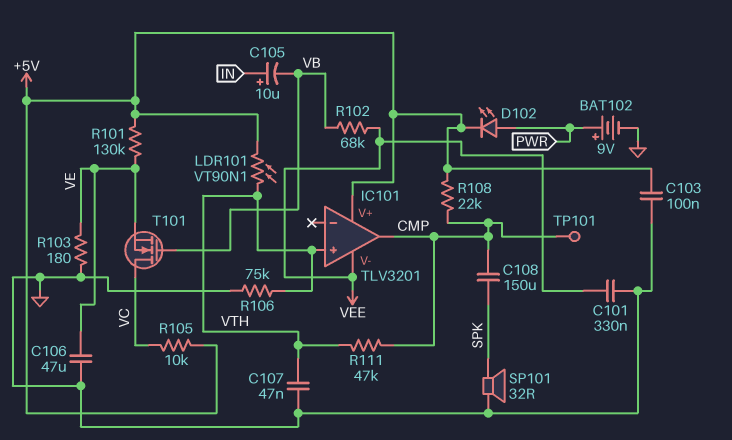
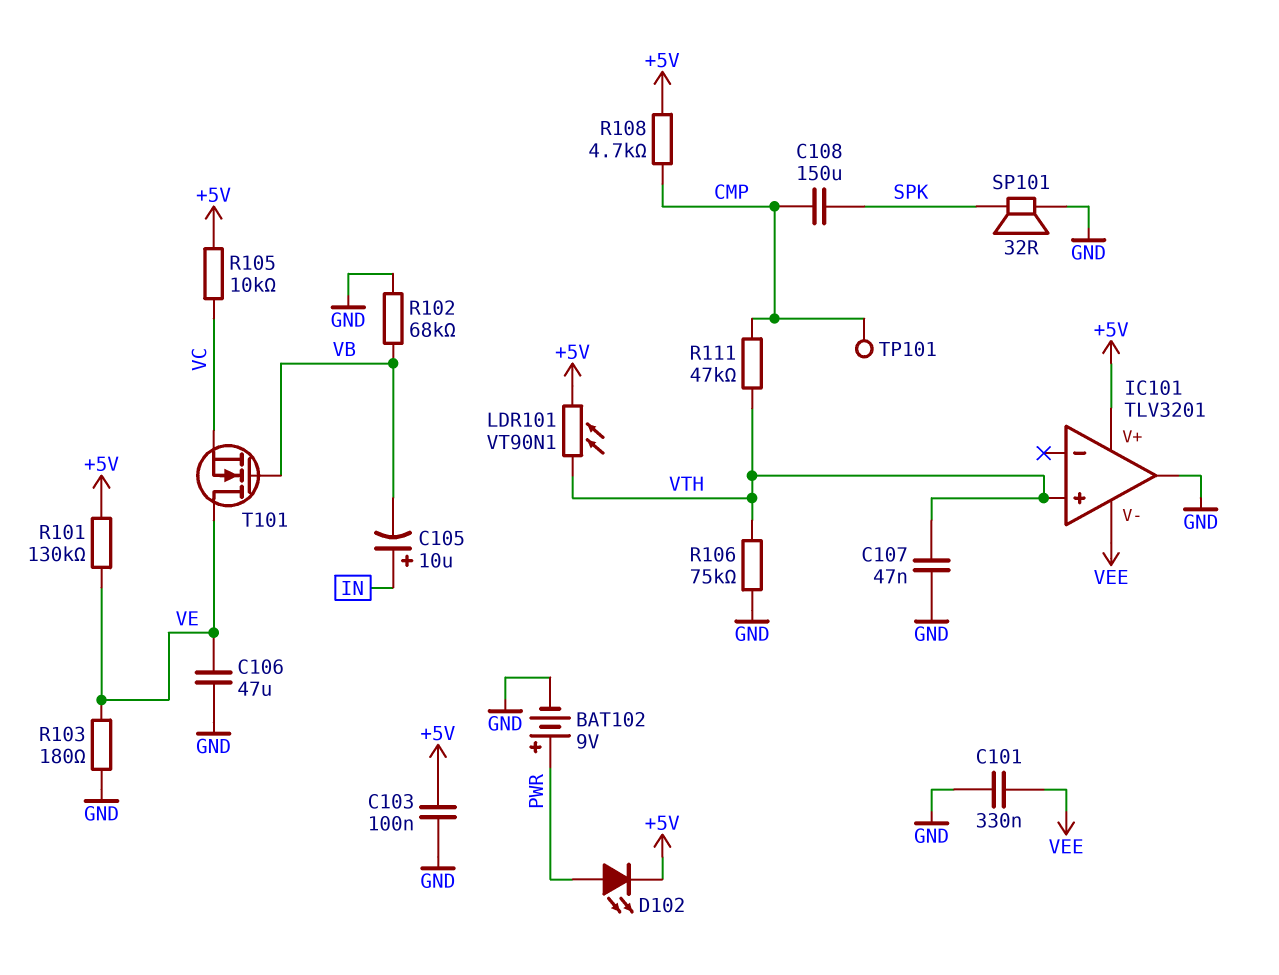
IC101 pin out: CMP -> GND
R102: 68k (VB, VEE) -> 68k (GND, VB)
R108: 22k (+5V, CMP) -> 4.7k (+5V, CMP)
T101: NMOS (G VB, D VC, S VE) -> NMOS (G VB, D VE, S VC)

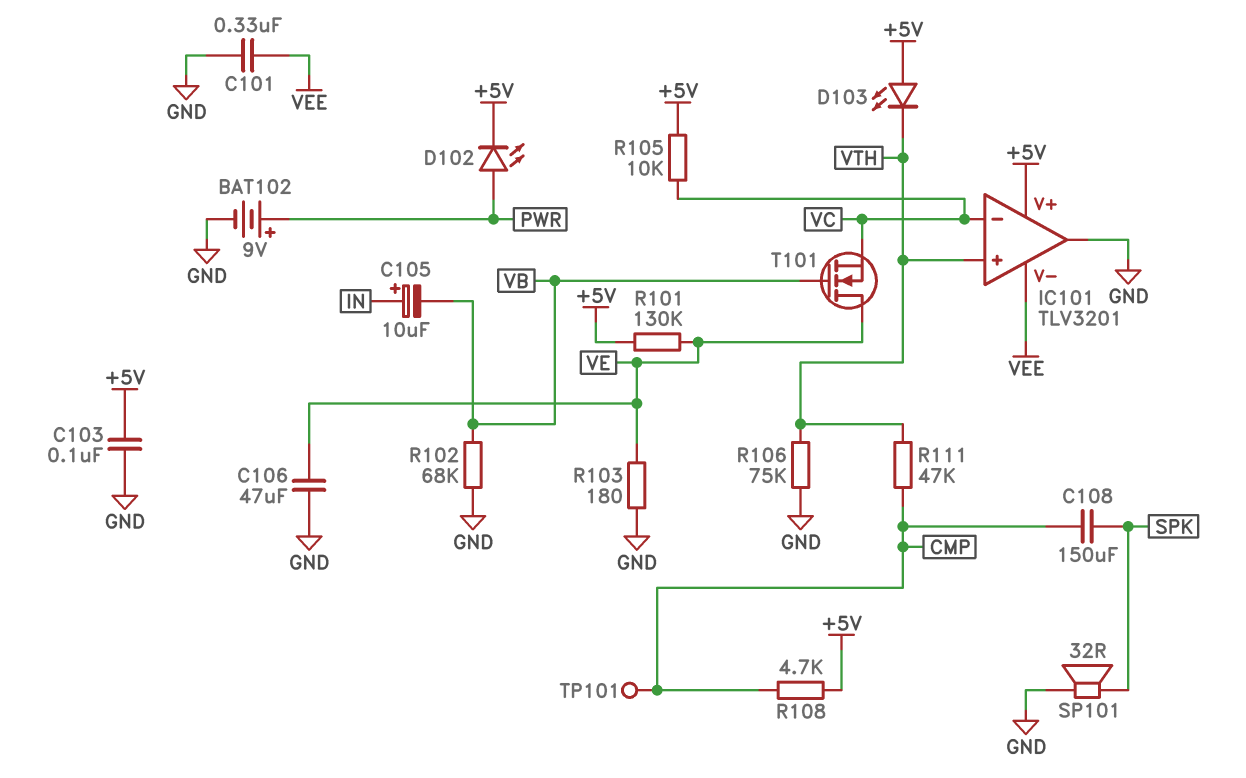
C107: 47nF (GND, VTH) -> none
D103: none -> LED (A +5V, K VTH)
IC101 pin in-: none -> VC
LDR101: VT90N1 (+5V, VTH) -> none

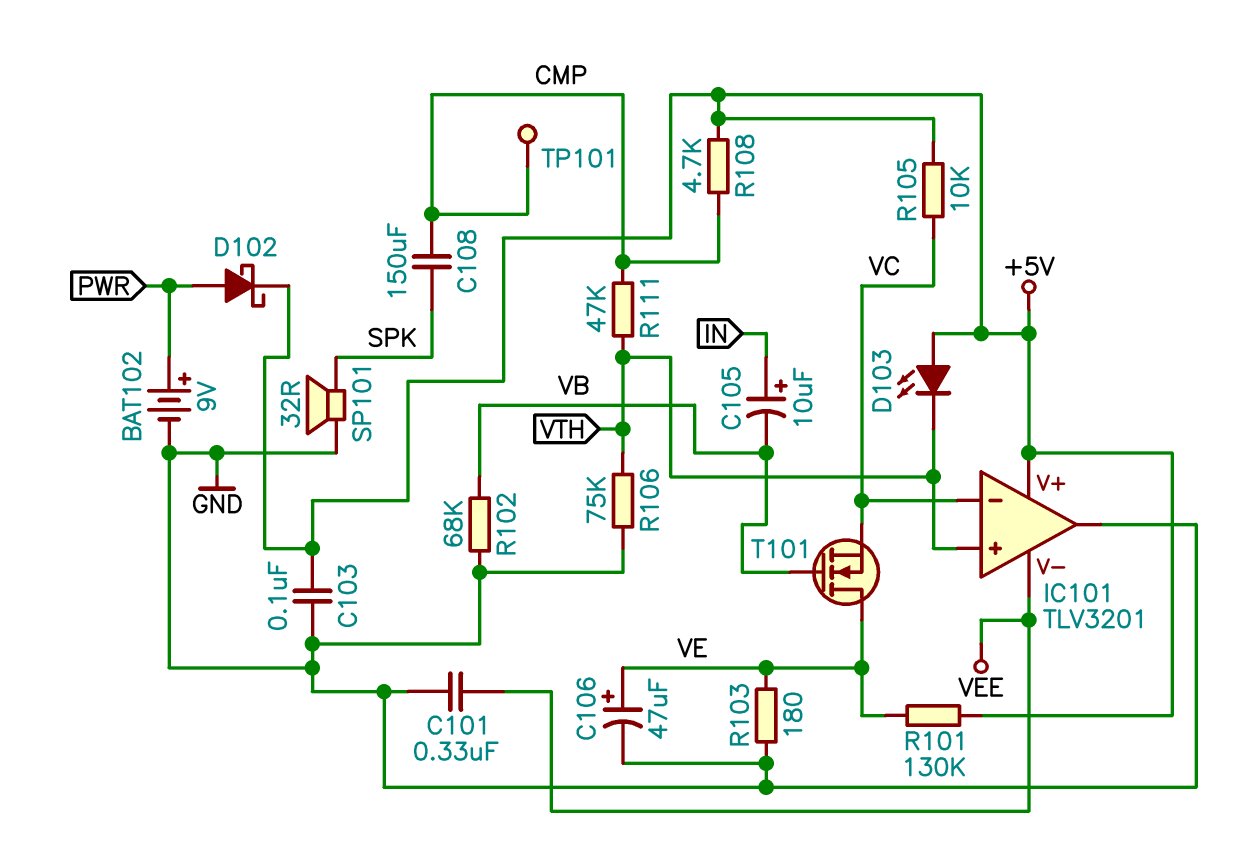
C106: 47uF (GND, VE) -> 47uF (plus VE, minus GND)
D102: LED (A PWR, K +5V) -> schottky (A PWR, K +5V)

